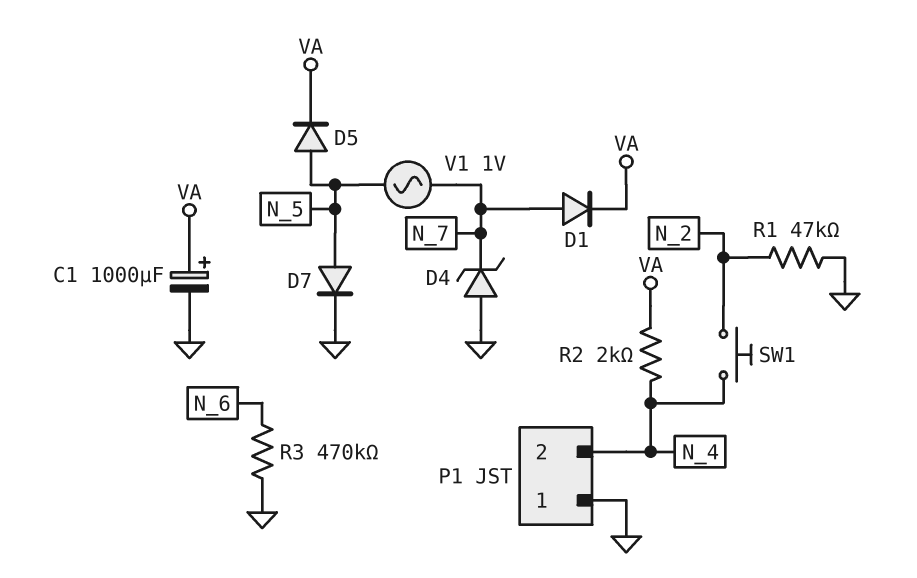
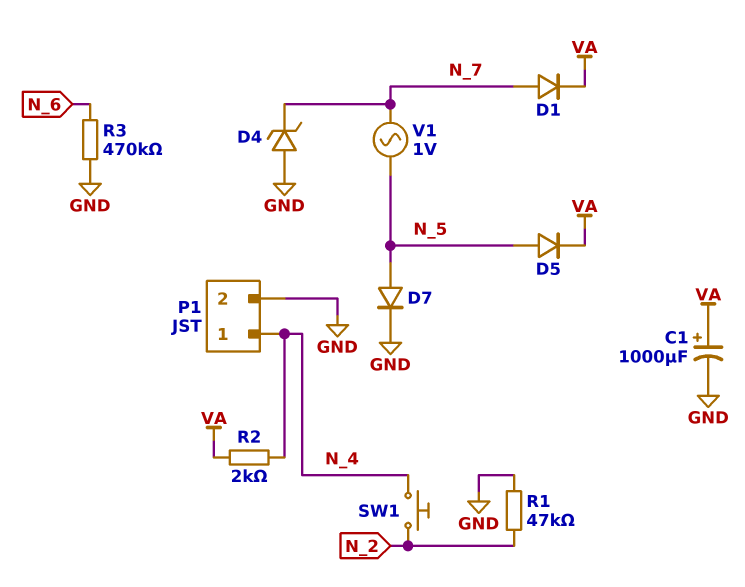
P1 pin 1: GND -> N_4
P1 pin 2: N_4 -> GND

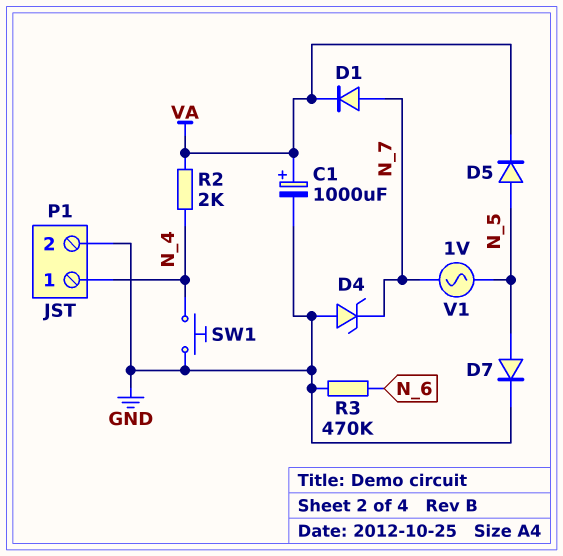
R1: 47k (GND, N_2) -> none
SW1: button (N_2, N_4) -> button (GND, N_4)

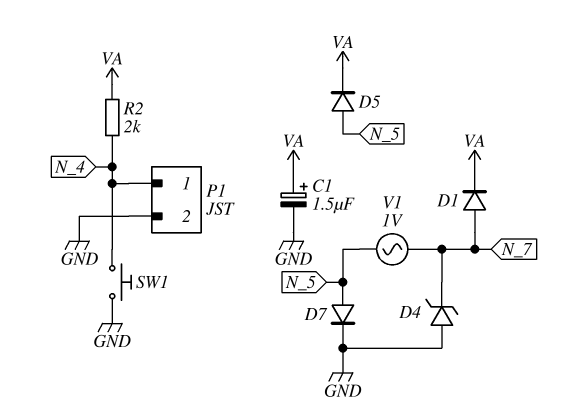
C1: 1000uF (plus VA, minus GND) -> 1.5uF (plus VA, minus GND)
R3: 470k (GND, N_6) -> none

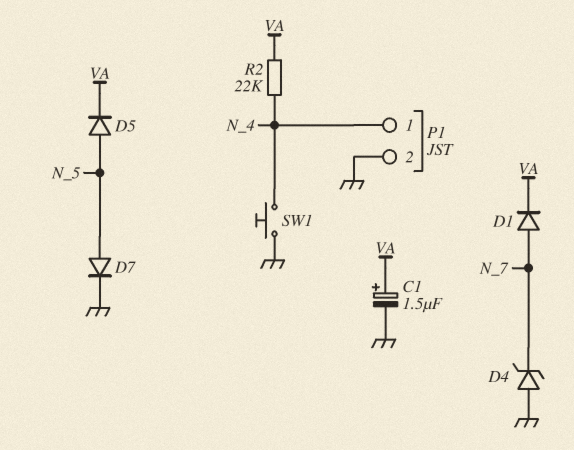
R2: 2k (N_4, VA) -> 22k (N_4, VA)
V1: AC 1V (N_5, N_7) -> none

